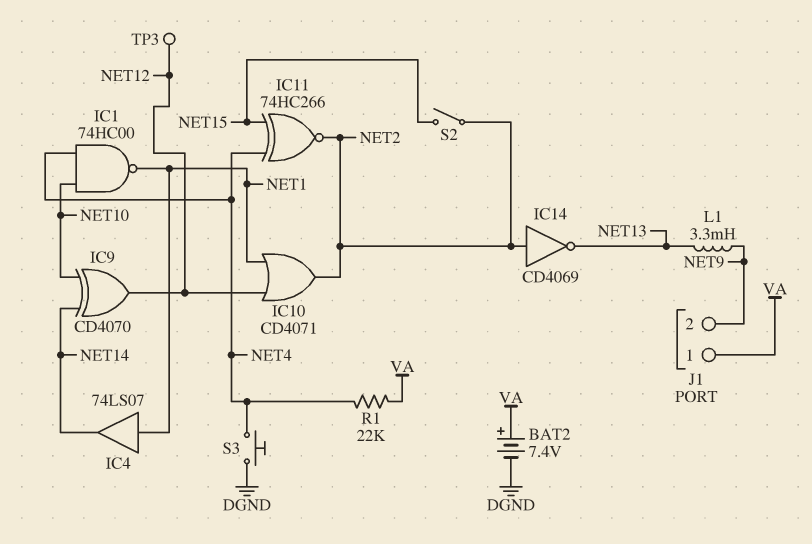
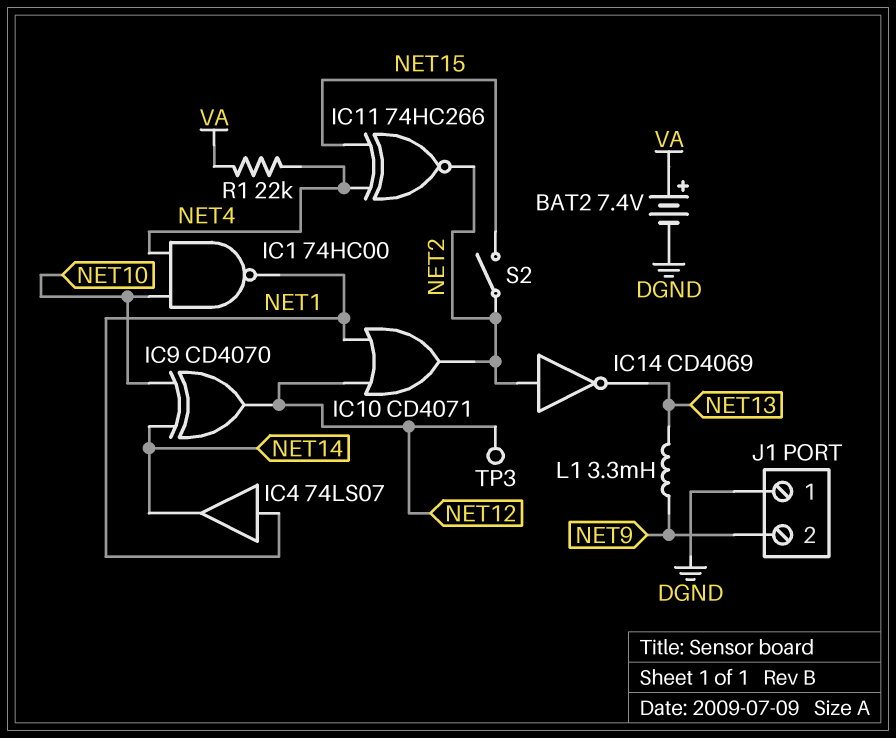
J1 pin 1: VA -> DGND
S3: button (DGND, NET4) -> none

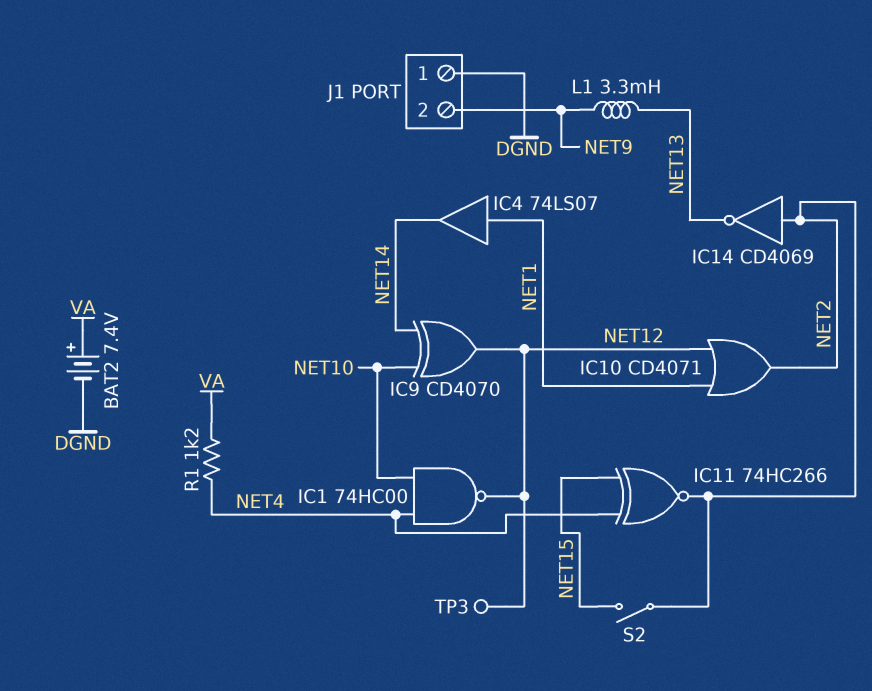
IC1: NAND 74HC00 (in NET4, in NET10, out NET1) -> NAND 74HC00 (in NET4, in NET10, out NET12)
R1: 22k (NET4, VA) -> 1.2k (NET4, VA)

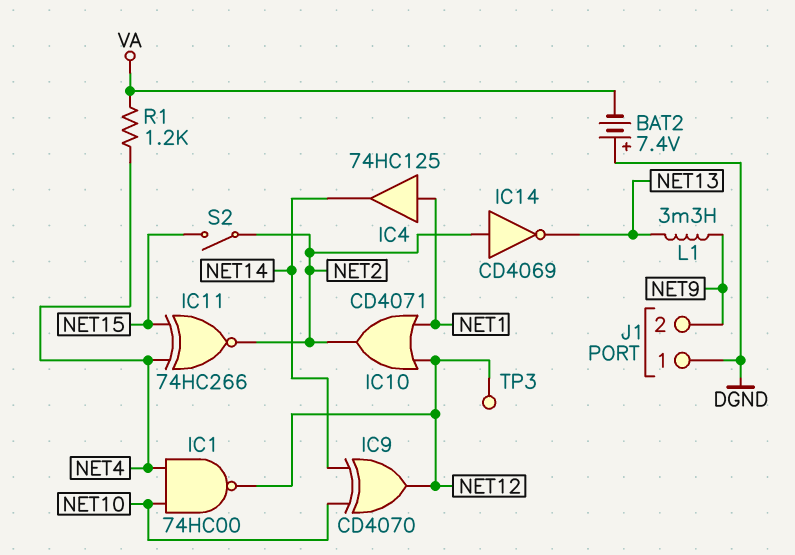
BAT2: 7.4V (plus VA, minus DGND) -> 7.4V (plus DGND, minus VA)
IC4: buffer 74LS07 (in NET1, out NET14) -> buffer 74HC125 (in NET1, out NET14)

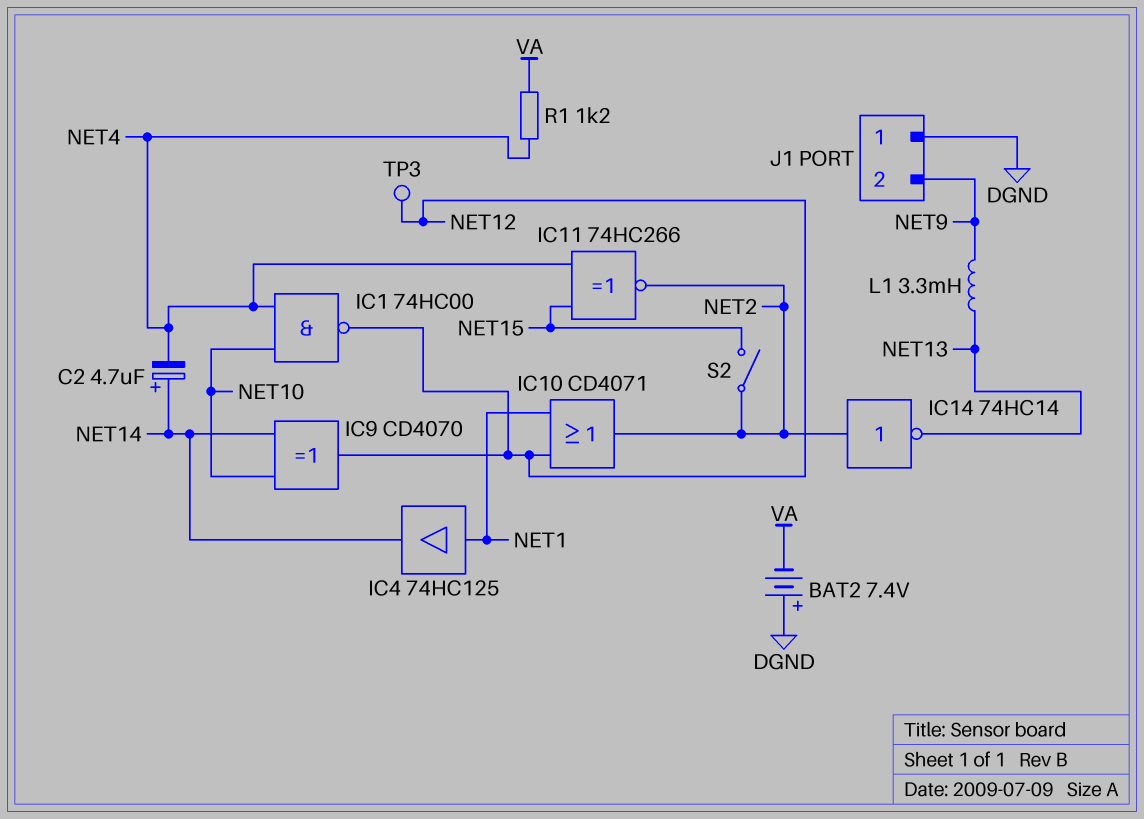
C2: none -> 4.7uF (plus NET14, minus NET4)
IC14: NOT CD4069 (in NET2, out NET13) -> NOT 74HC14 (in NET2, out NET13)

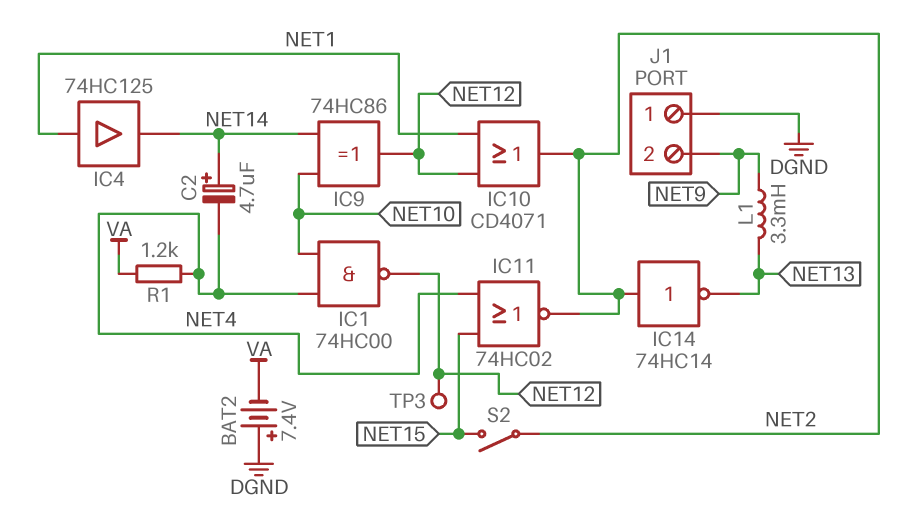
IC9: XOR CD4070 (in NET10, in NET14, out NET12) -> XOR 74HC86 (in NET10, in NET14, out NET12)
IC11: XNOR 74HC266 (in NET4, in NET15, out NET2) -> NOR 74HC02 (in NET4, in NET15, out NET2)

